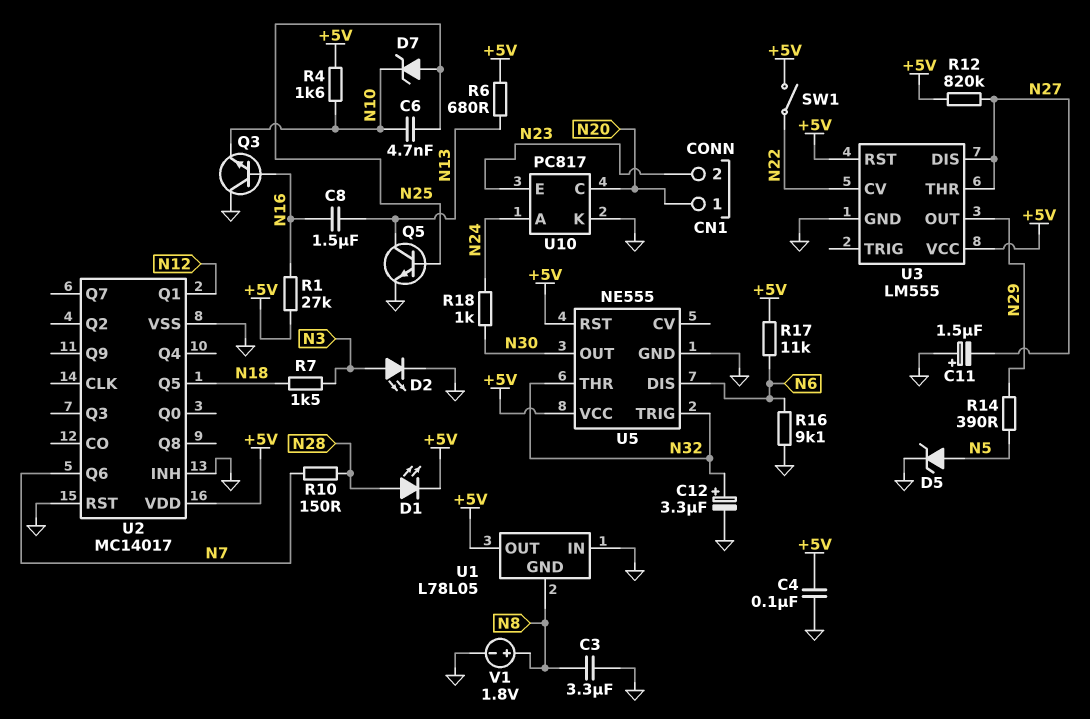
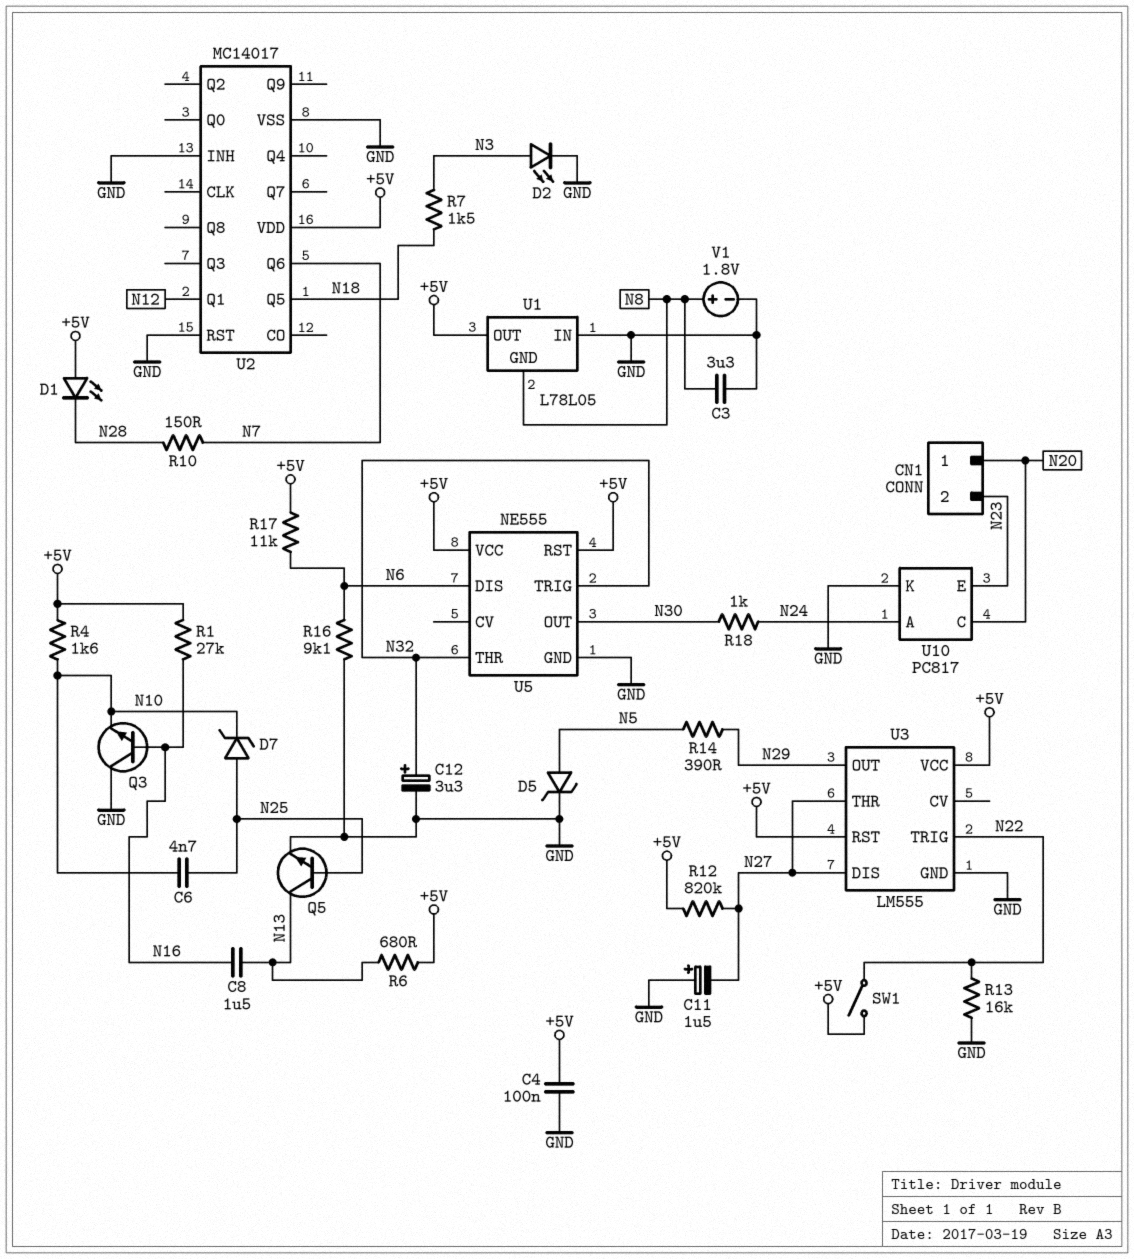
D1: LED (A N28, K +5V) -> LED (A +5V, K N28)
R13: none -> 16k (GND, N22)
U3 pin CV: N22 -> none
U3 pin TRIG: none -> N22

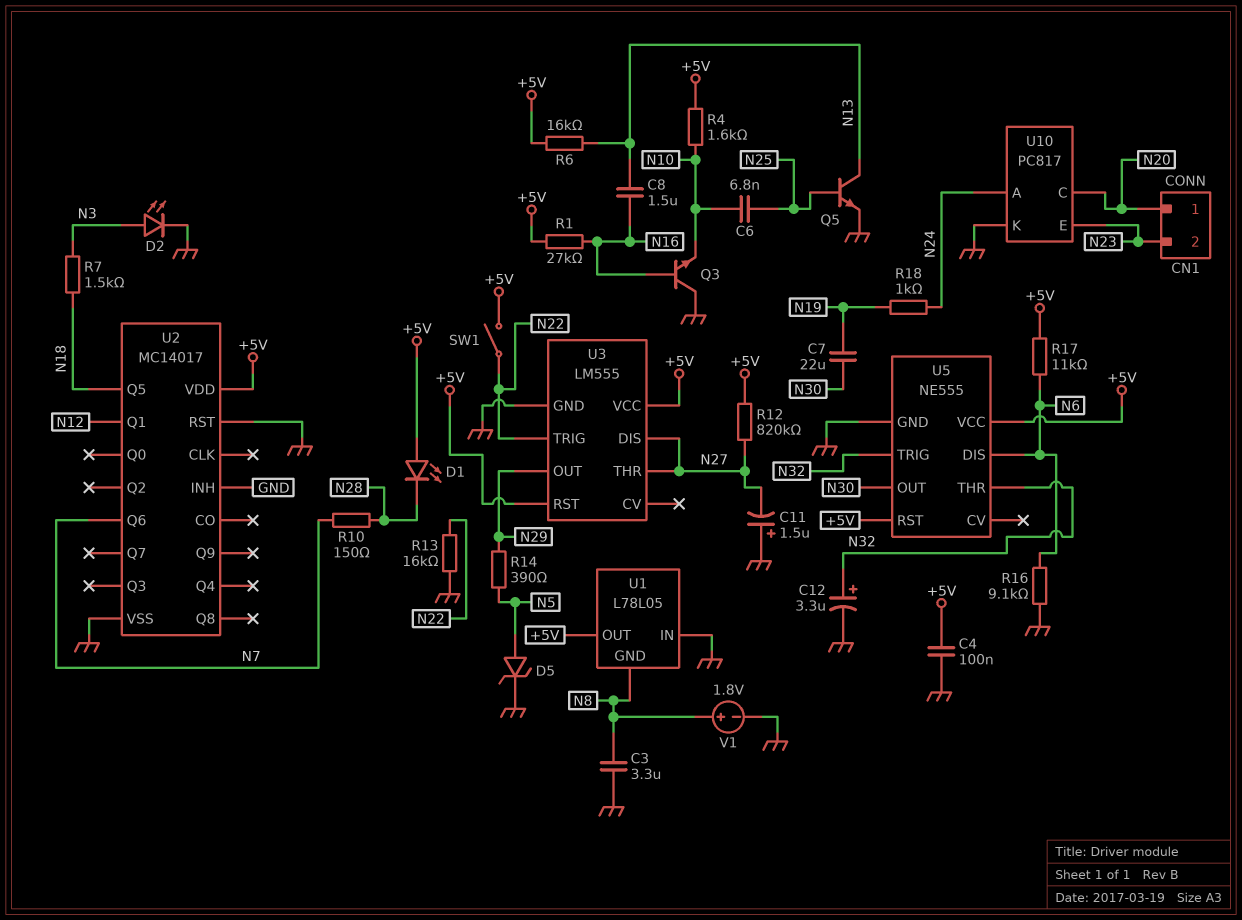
C6: 4.7nF (N10, N25) -> 6.8nF (N10, N25)
C7: none -> 22uF (N19, N30)
D7: zener (A N25, K N10) -> none
R6: 680 (+5V, N13) -> 16k (+5V, N13)
R18: 1k (N24, N30) -> 1k (N19, N24)

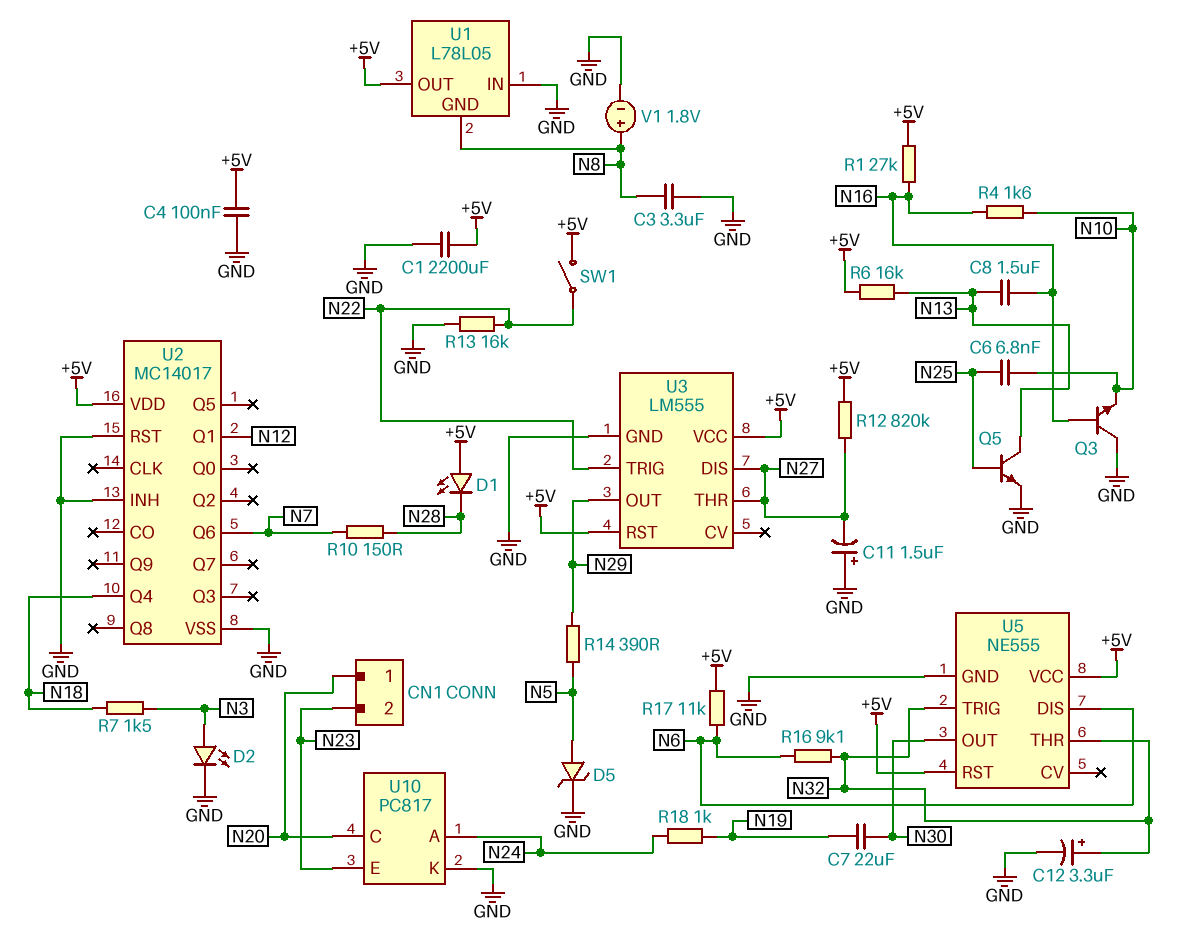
C1: none -> 2200uF (+5V, GND)
R4: 1.6k (+5V, N10) -> 1.6k (N10, N16)
R16: 9.1k (GND, N6) -> 9.1k (N6, N32)
U2 pin Q4: none -> N18
U2 pin Q5: N18 -> none

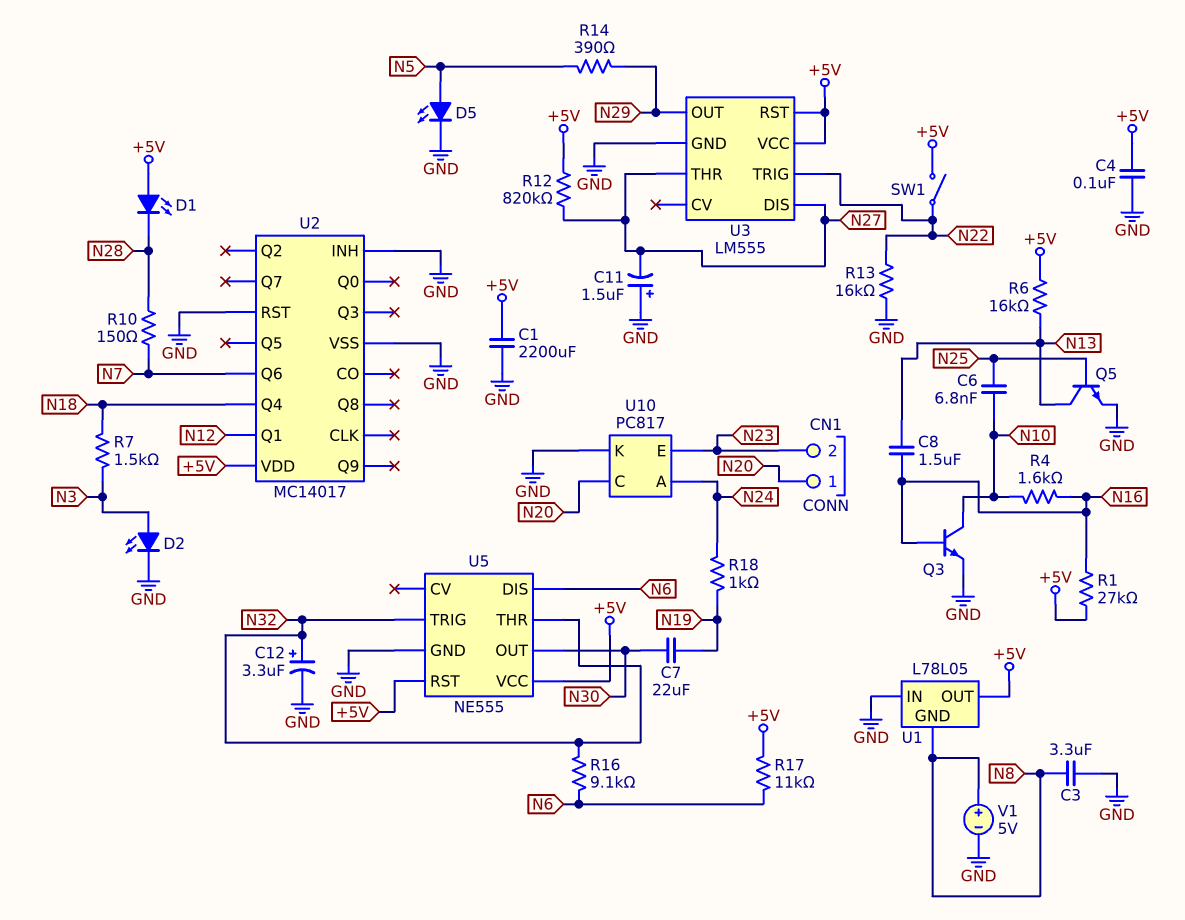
D5: zener (A N5, K GND) -> LED (A N5, K GND)
Q3: NPN (B N16, C GND, E N10) -> NPN (B N16, C N10, E GND)
V1: 1.8V (plus N8, minus GND) -> 5V (plus N8, minus GND)

